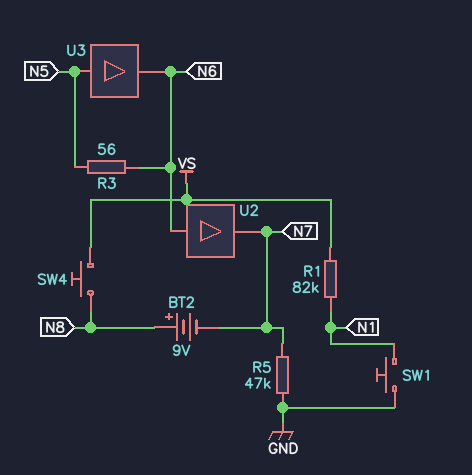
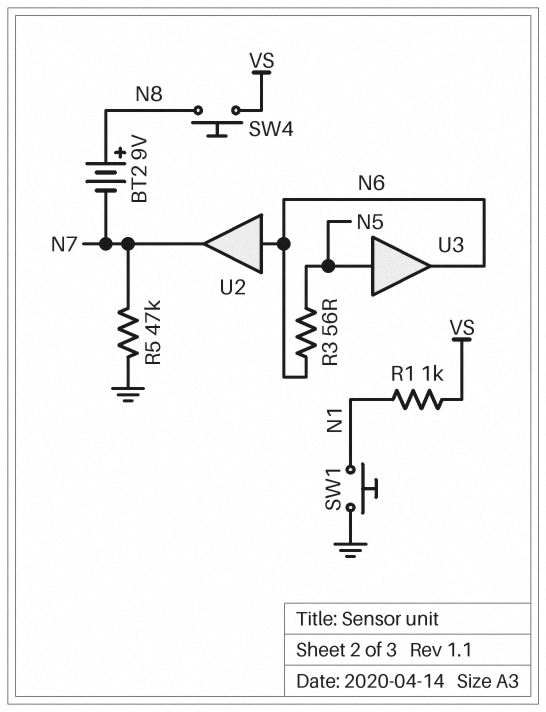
R1: 82k (N1, VS) -> 1k (N1, VS)

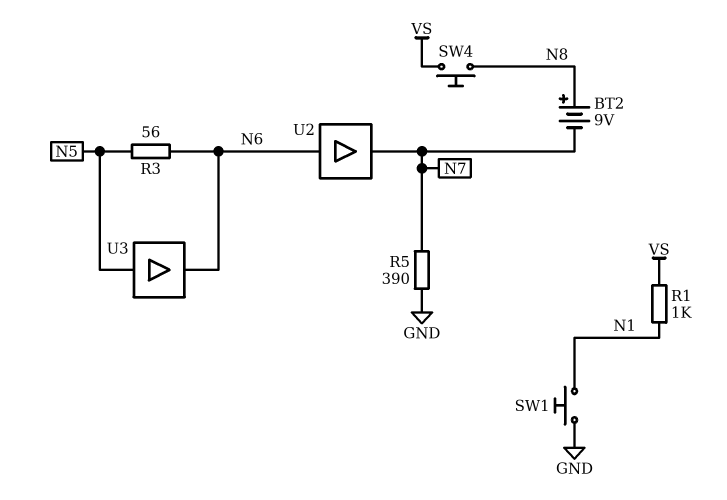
R5: 47k (GND, N7) -> 390 (GND, N7)

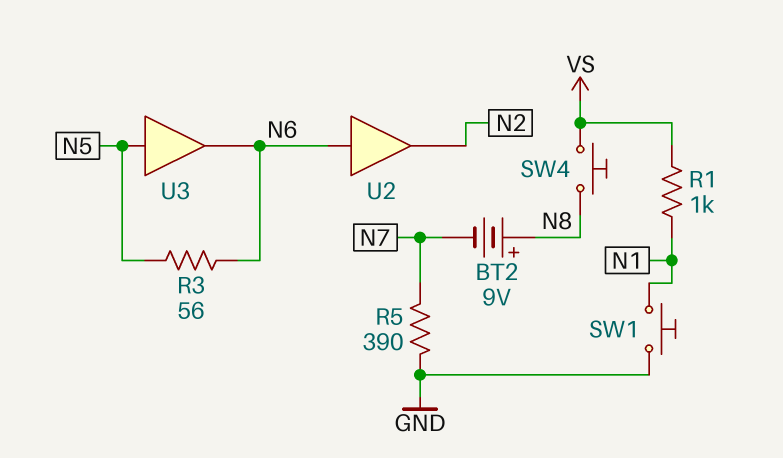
U2: buffer (in N6, out N7) -> buffer (in N6, out N2)

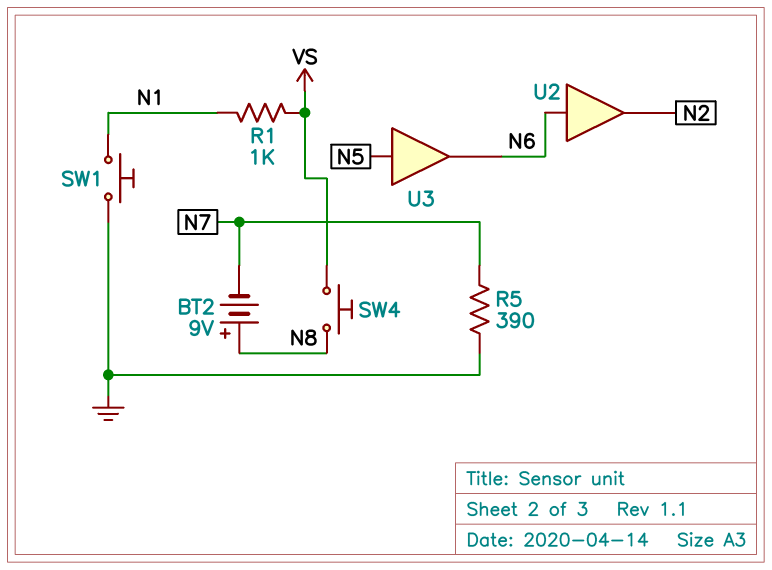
R3: 56 (N5, N6) -> none

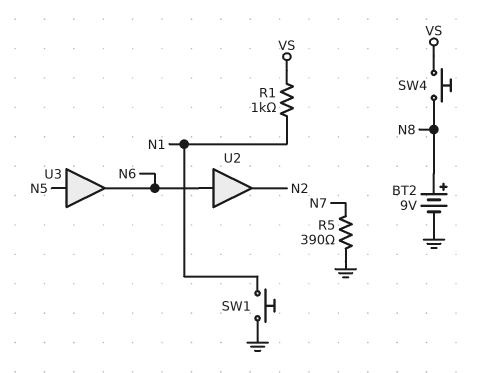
BT2: 9V (plus N8, minus N7) -> 9V (plus N8, minus GND)

